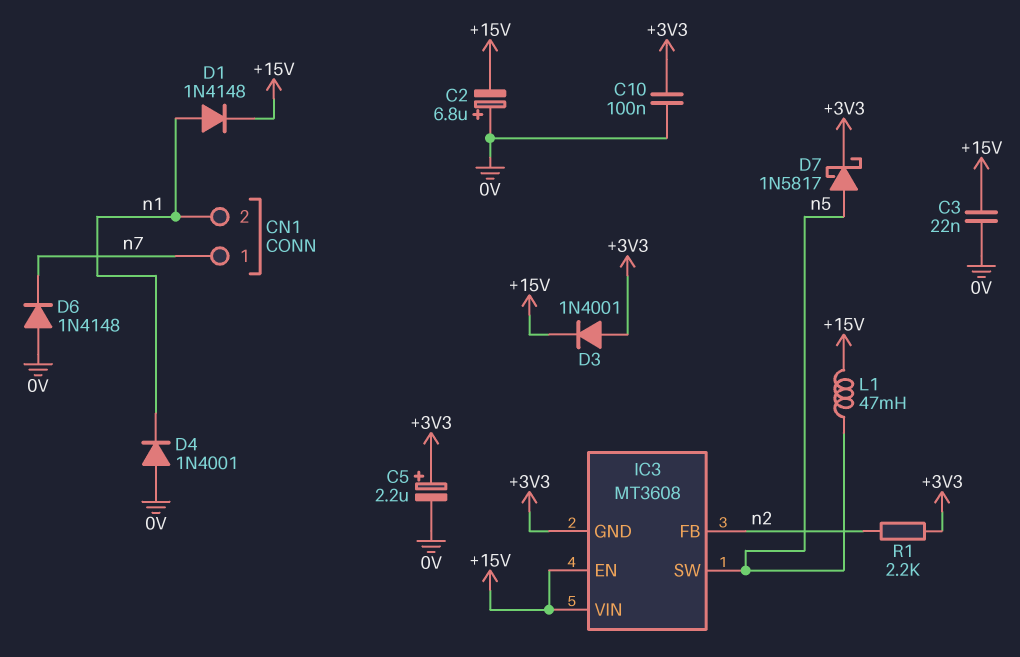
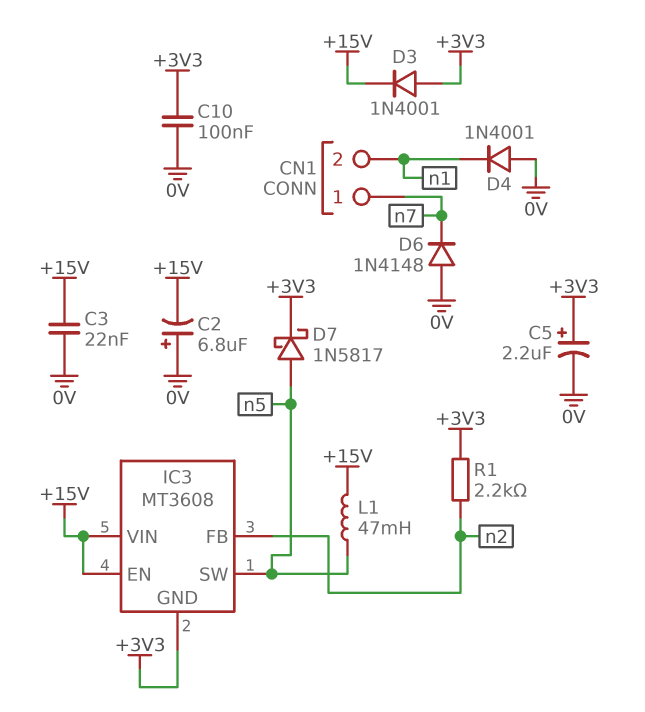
D1: diode 1N4148 (A n1, K +15V) -> none

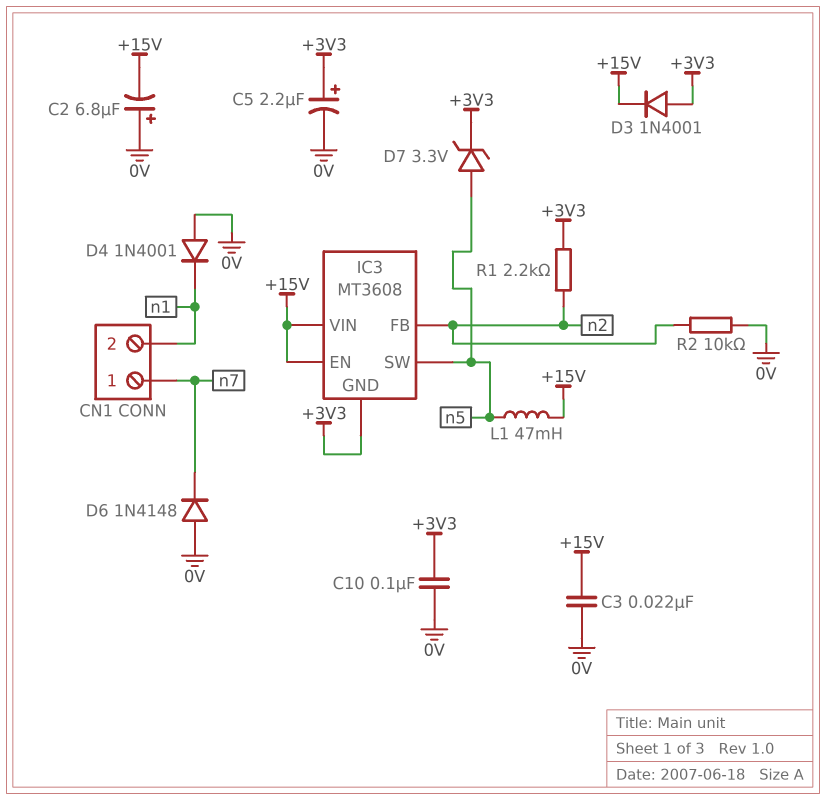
D7: schottky 1N5817 (A n5, K +3V3) -> zener 3.3V (A n5, K +3V3)
R2: none -> 10k (0V, n2)

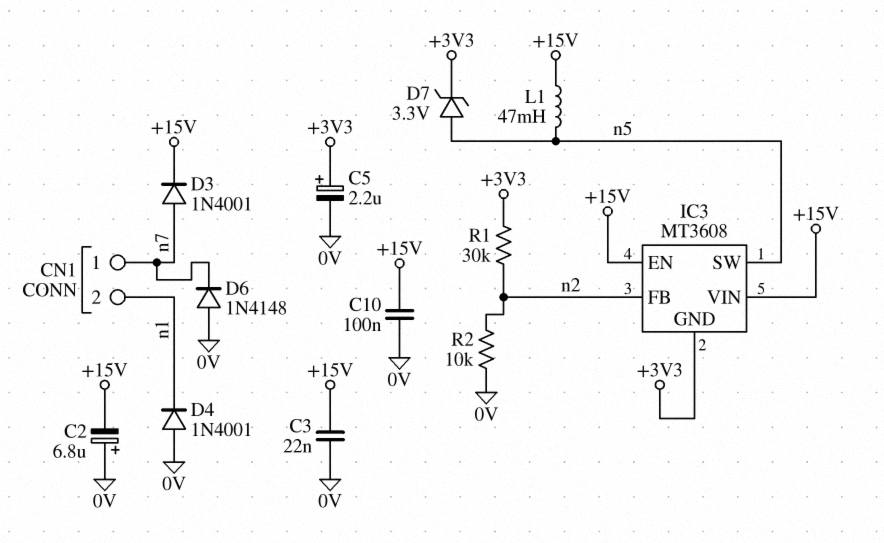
C10: 100nF (+3V3, 0V) -> 100nF (+15V, 0V)
D3: diode 1N4001 (A +3V3, K +15V) -> diode 1N4001 (A n7, K +15V)
R1: 2.2k (+3V3, n2) -> 30k (+3V3, n2)

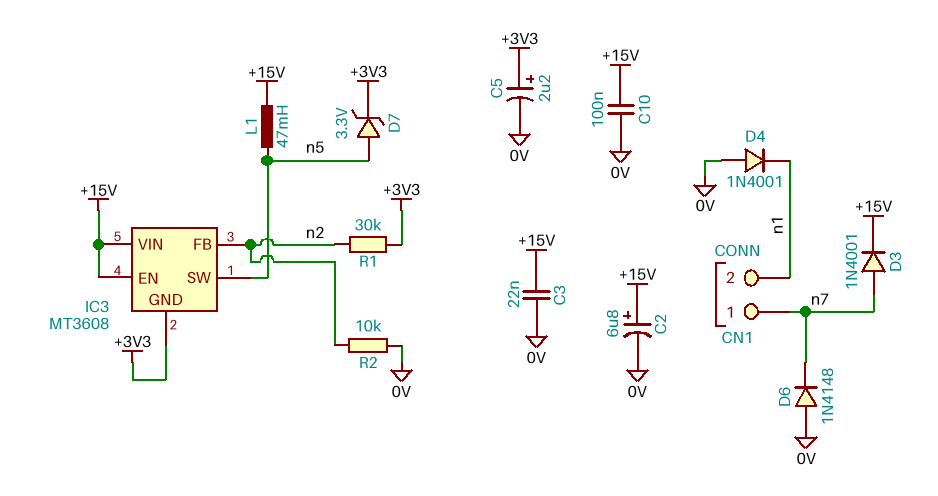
C2: 6.8uF (plus 0V, minus +15V) -> 6.8uF (plus +15V, minus 0V)

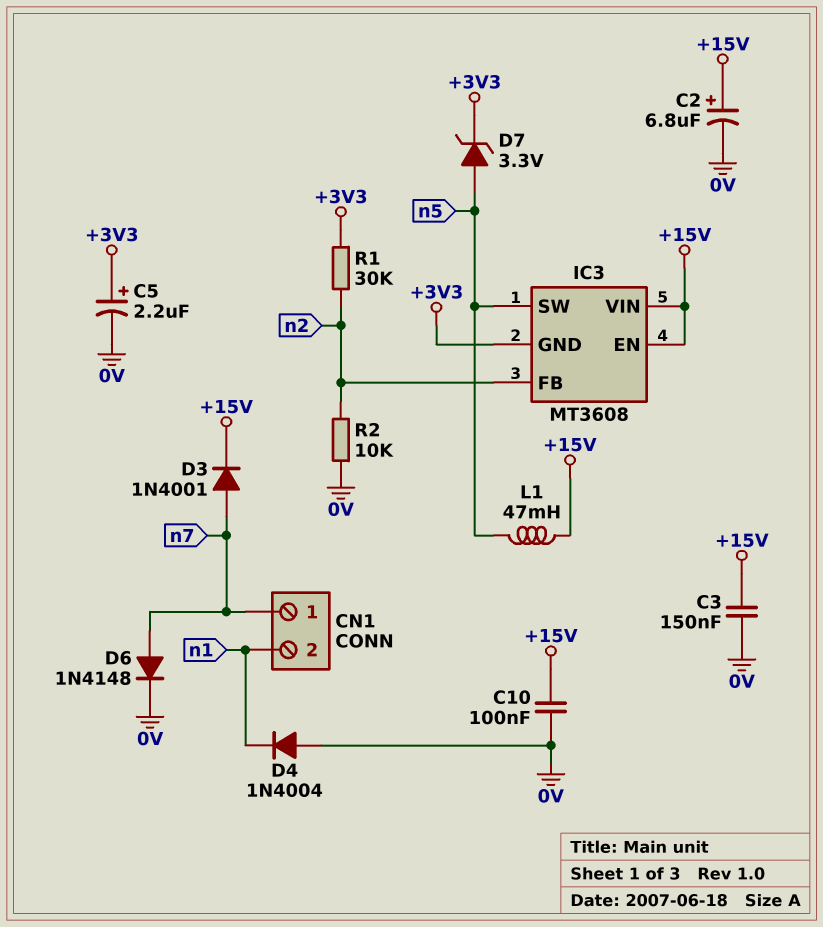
C3: 22nF (+15V, 0V) -> 150nF (+15V, 0V)
D4: diode 1N4001 (A 0V, K n1) -> diode 1N4004 (A 0V, K n1)
D6: diode 1N4148 (A 0V, K n7) -> diode 1N4148 (A n7, K 0V)

